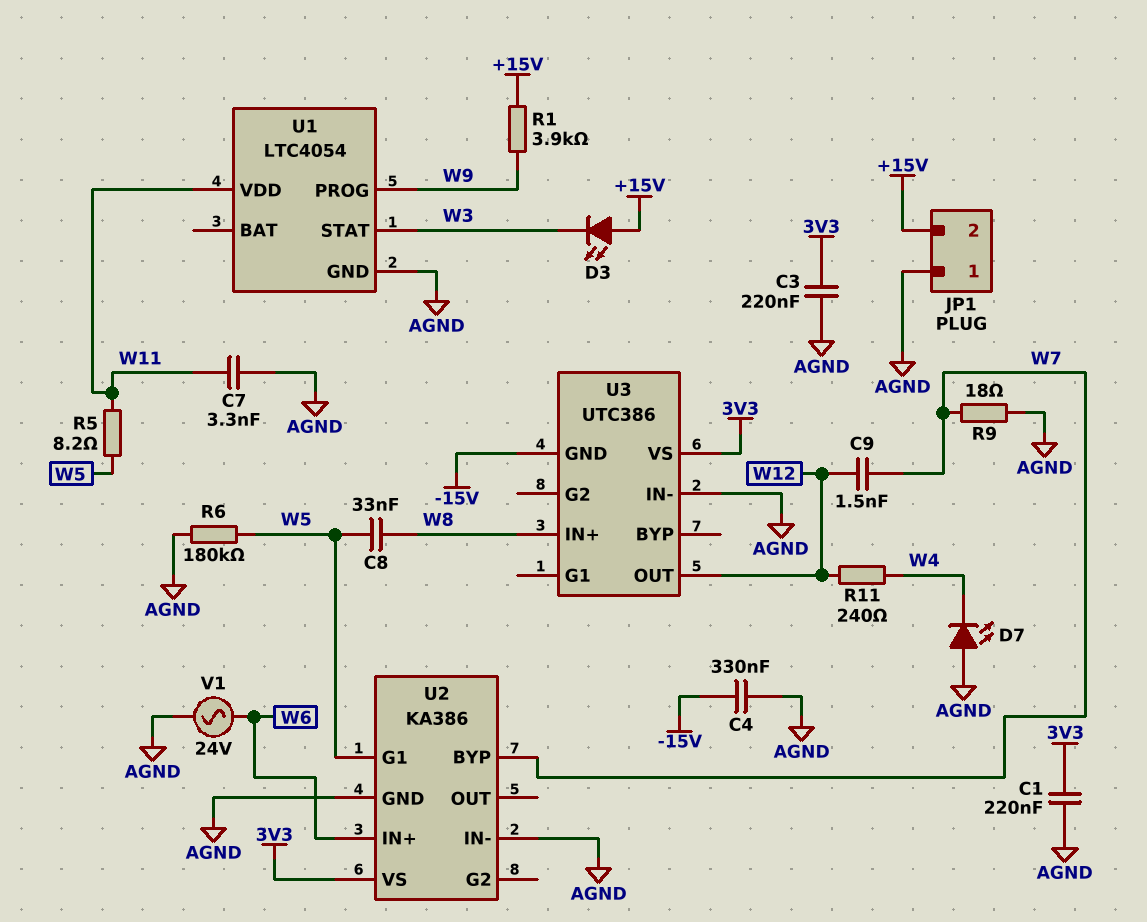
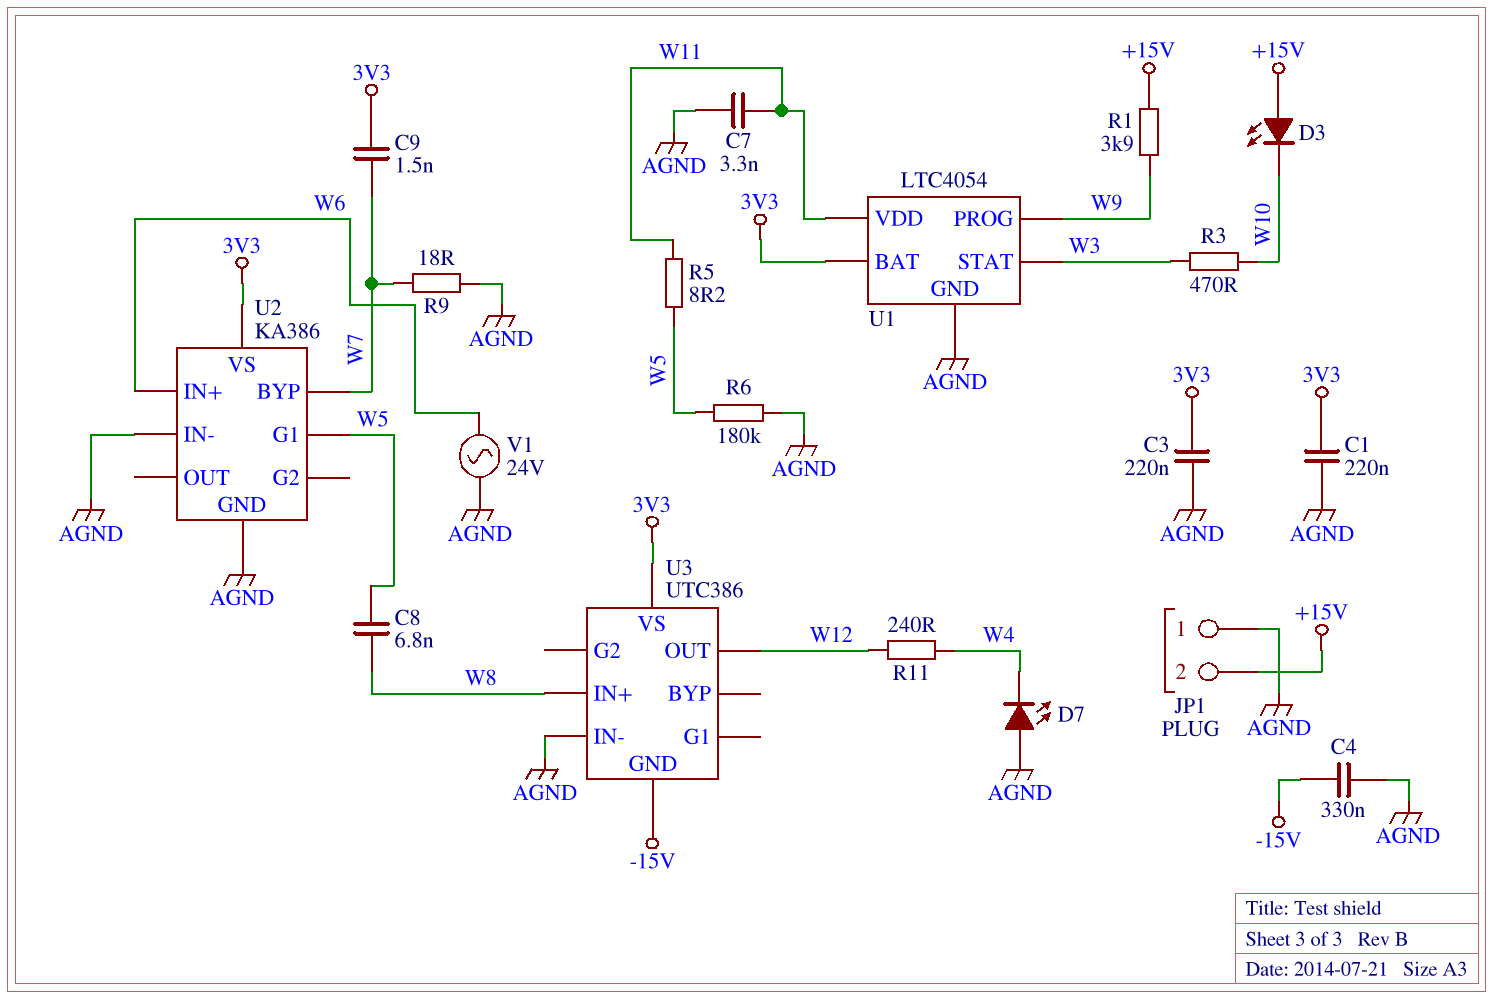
C8: 33nF (W5, W8) -> 6.8nF (W5, W8)
C9: 1.5nF (W7, W12) -> 1.5nF (3V3, W7)
D3: LED (A +15V, K W3) -> LED (A +15V, K W10)
R3: none -> 470 (W3, W10)
U1 pin BAT: none -> 3V3

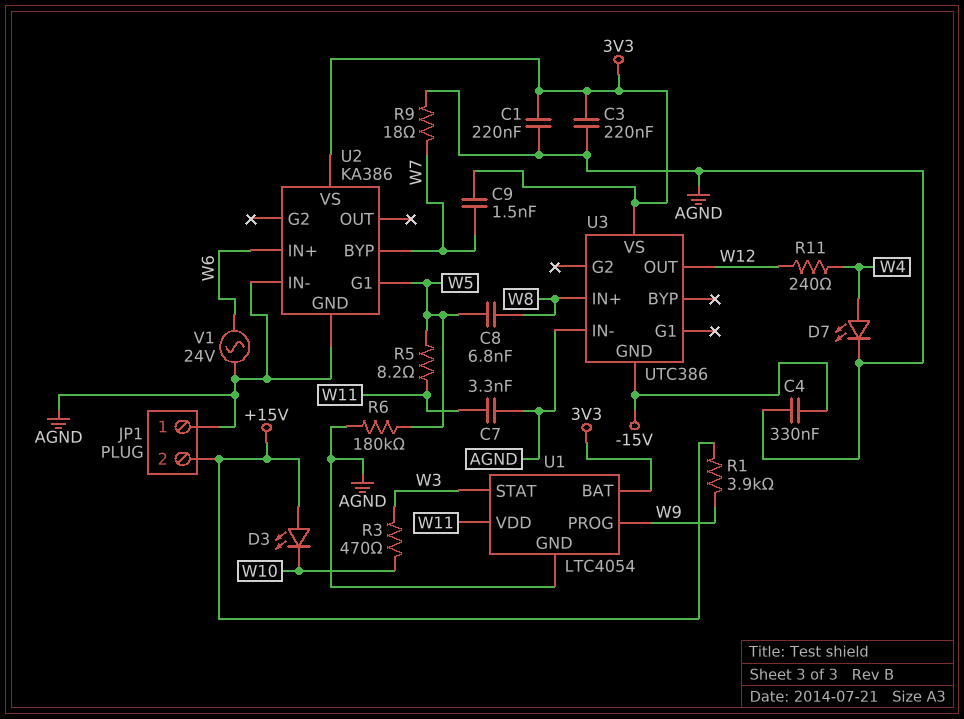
D7: LED (A AGND, K W4) -> LED (A W4, K AGND)

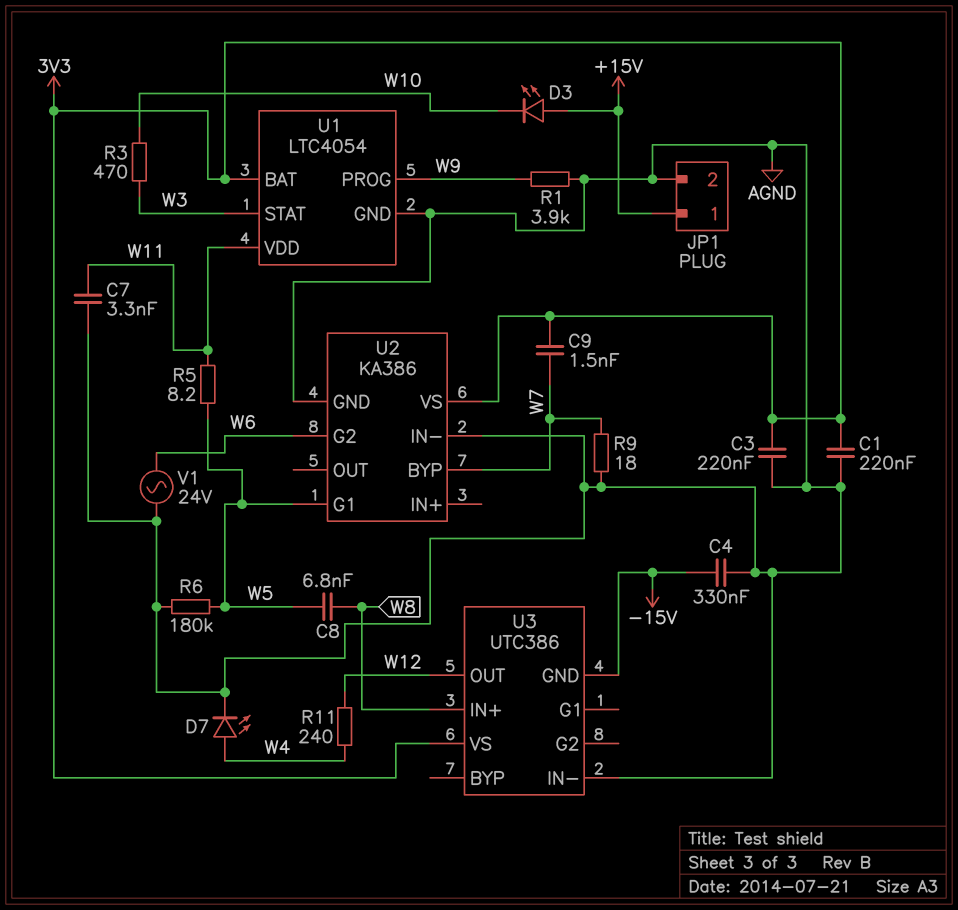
JP1 pin 1: AGND -> +15V
JP1 pin 2: +15V -> AGND
R1: 3.9k (+15V, W9) -> 3.9k (AGND, W9)
U2 pin G2: none -> W6
U2 pin IN+: W6 -> none

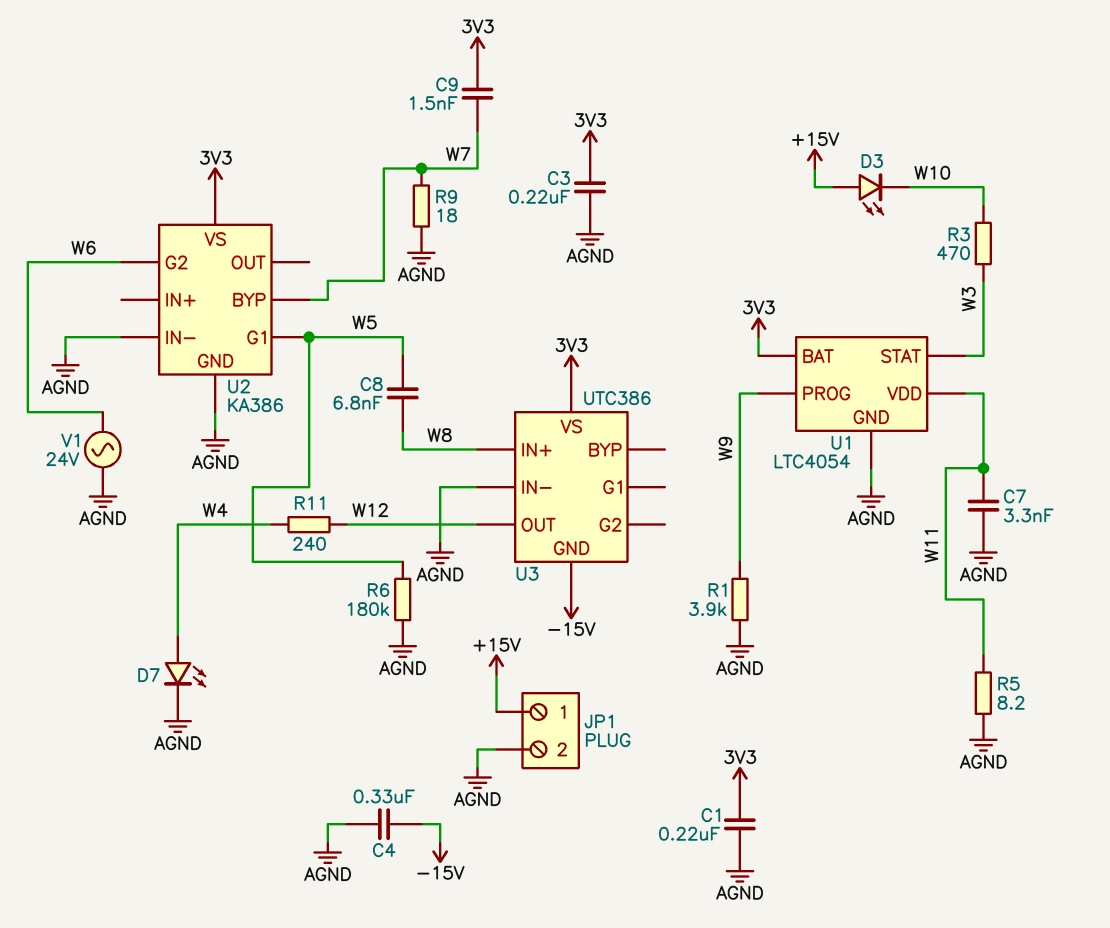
R5: 8.2 (W5, W11) -> 8.2 (AGND, W11)

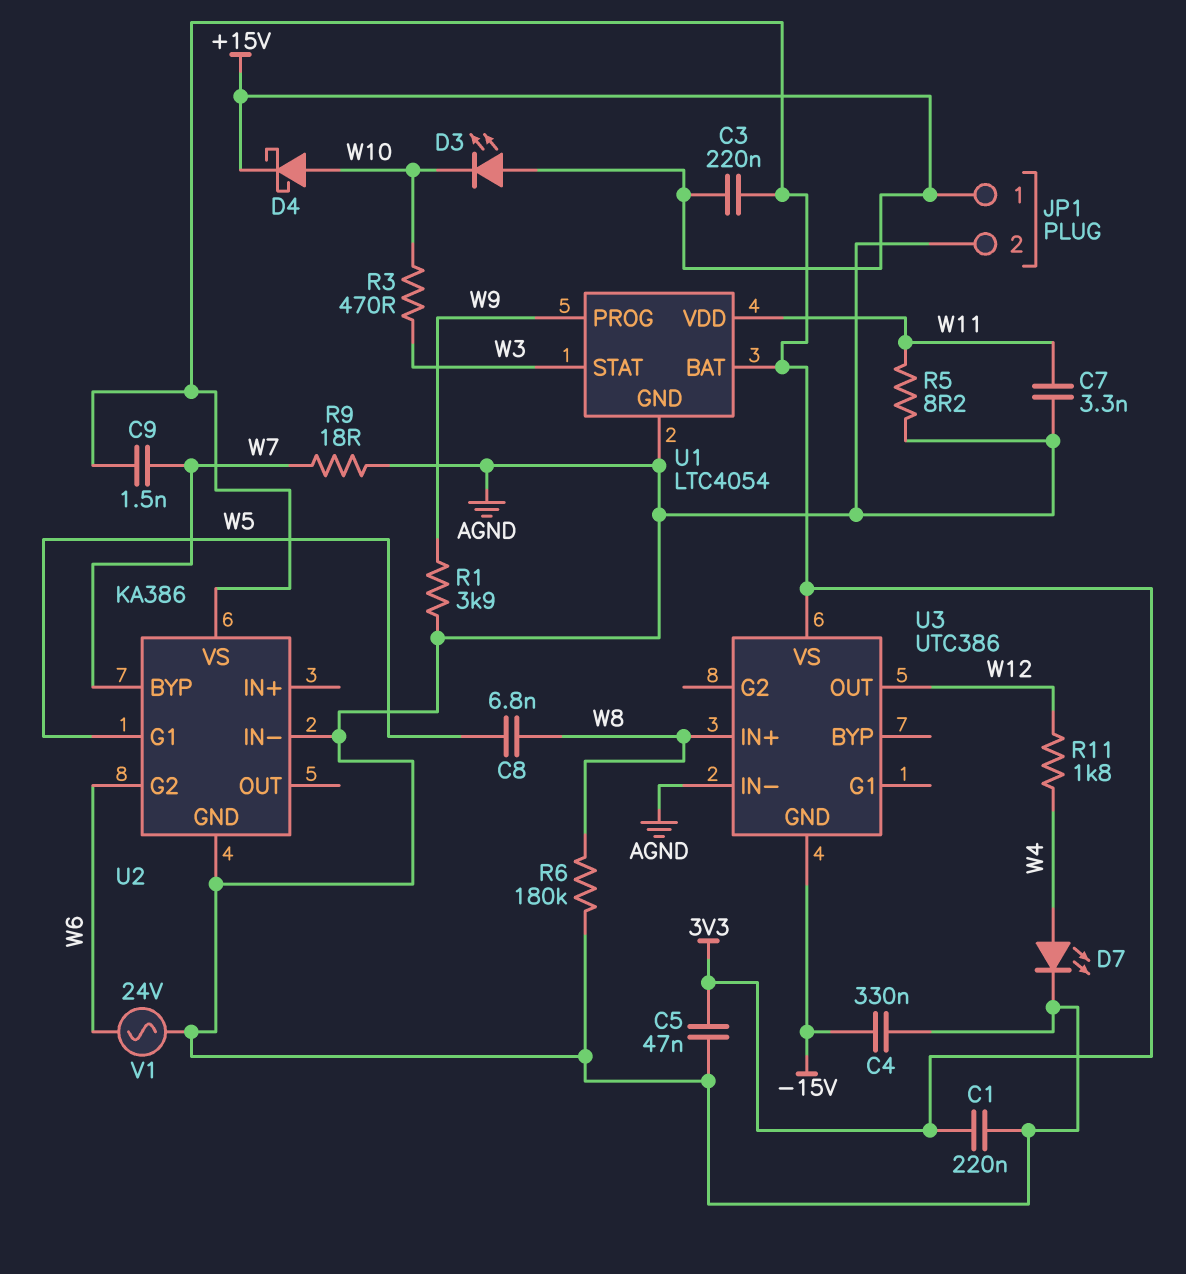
C3: 220nF (3V3, AGND) -> 220nF (+15V, 3V3)
C5: none -> 47nF (3V3, AGND)
D4: none -> schottky (A W10, K +15V)
R6: 180k (AGND, W5) -> 180k (AGND, W8)
R11: 240 (W4, W12) -> 1.8k (W4, W12)

